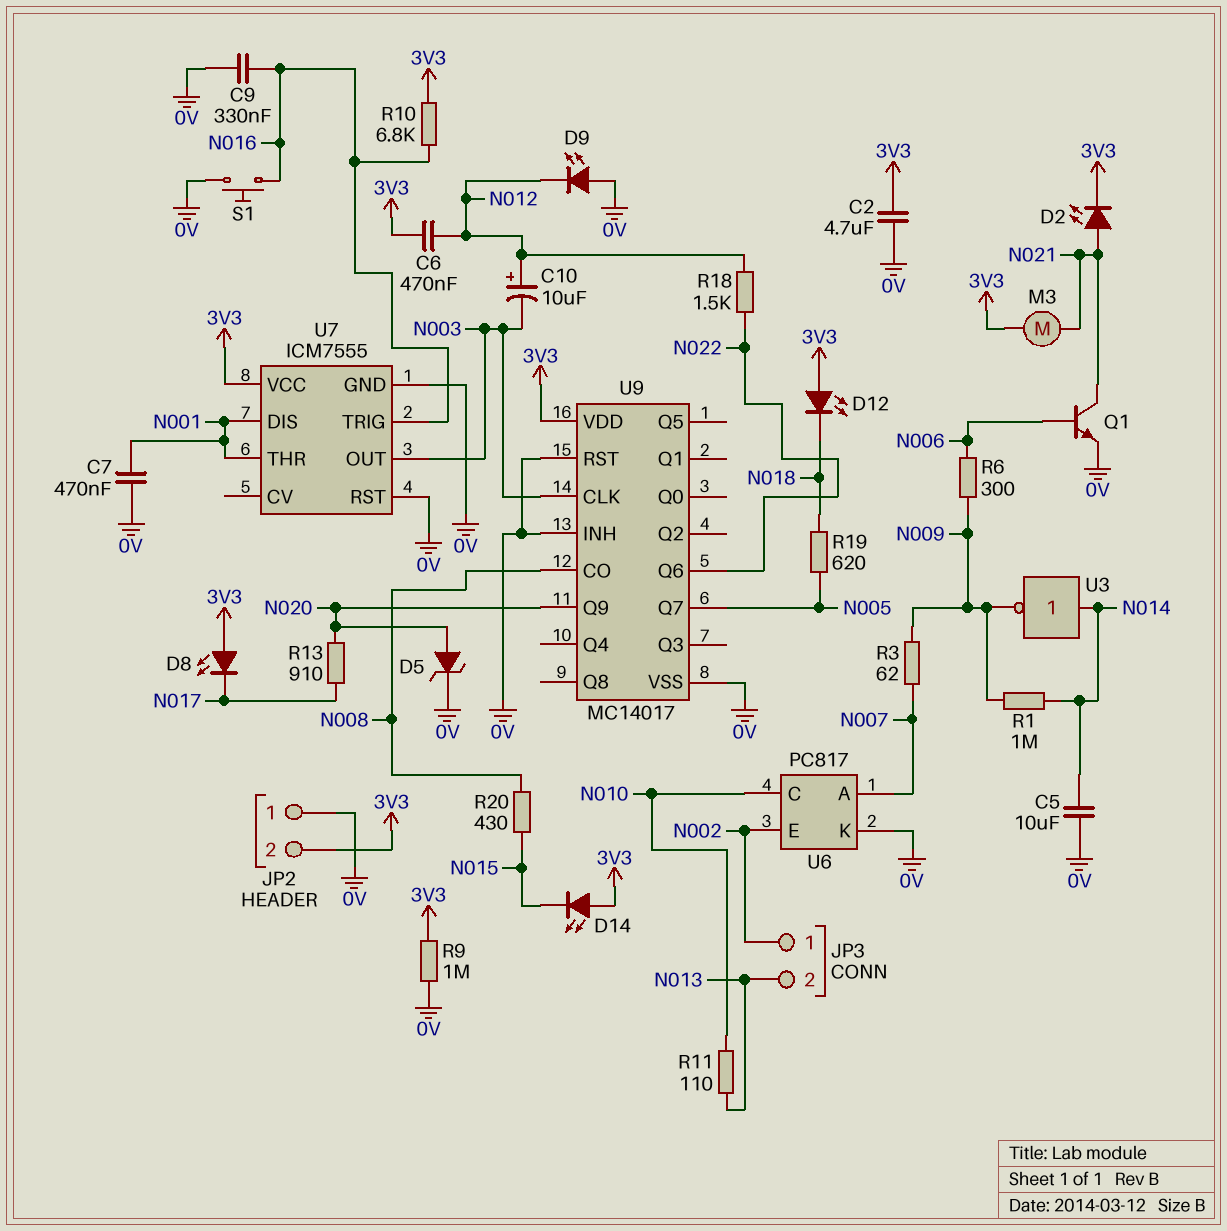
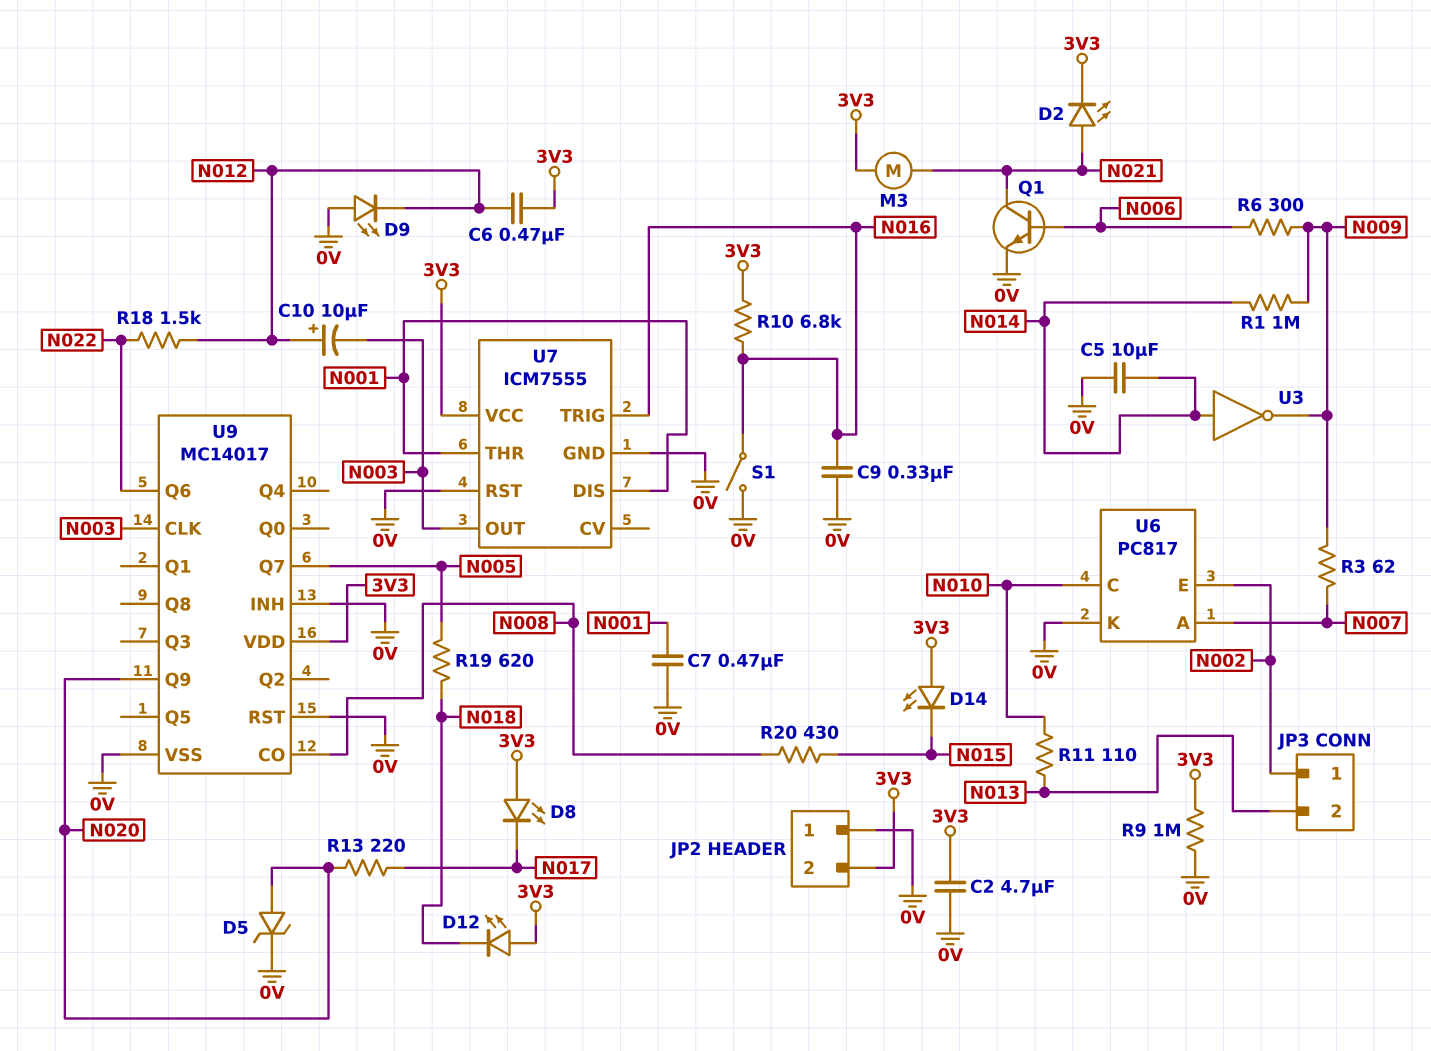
R13: 910 (N017, N020) -> 220 (N017, N020)
S1: button (0V, N016) -> switch (0V, N016)

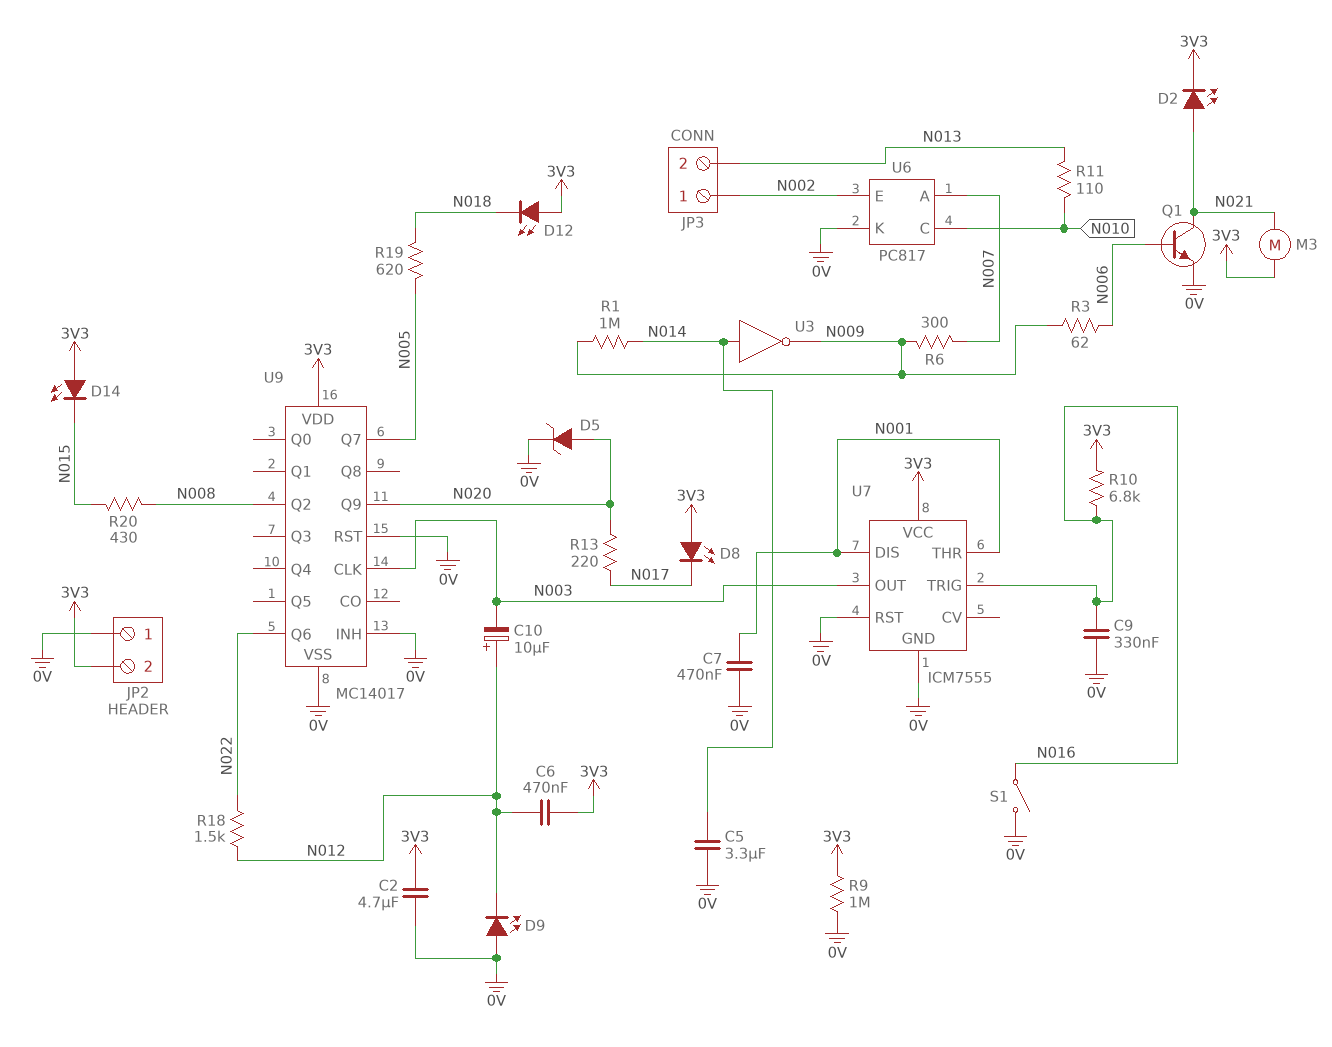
C5: 10uF (0V, N014) -> 3.3uF (0V, N014)
R3: 62 (N007, N009) -> 62 (N006, N009)
R6: 300 (N006, N009) -> 300 (N007, N009)
U9 pin CO: N008 -> none
U9 pin Q2: none -> N008

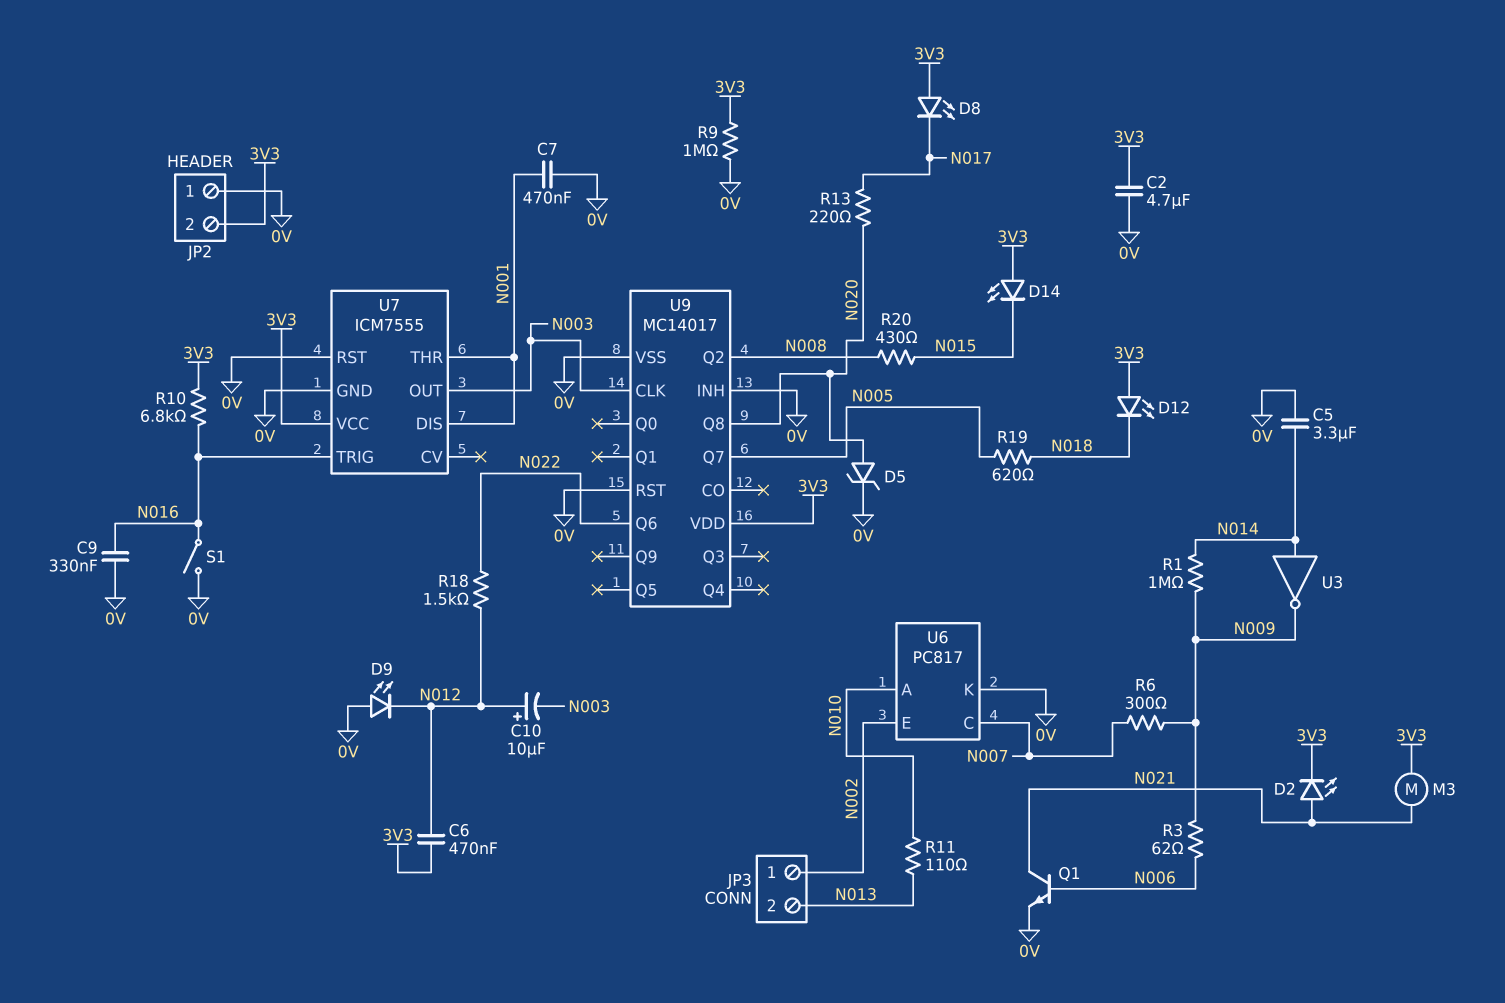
U6 pin A: N007 -> N010
U6 pin C: N010 -> N007
U9 pin Q8: none -> N020
U9 pin Q9: N020 -> none

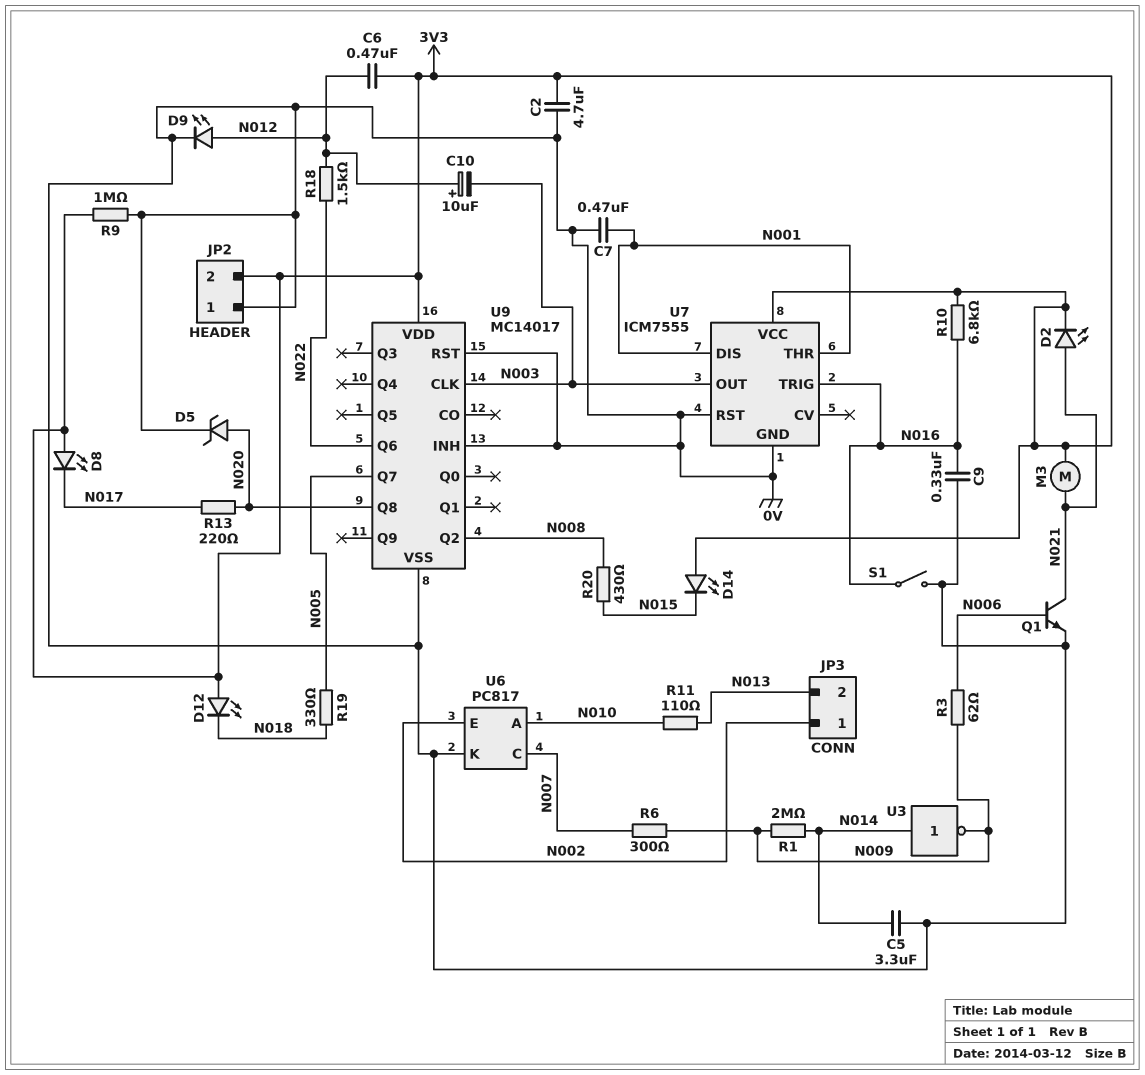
D9: LED (A 0V, K N012) -> LED (A N012, K 0V)
R1: 1M (N009, N014) -> 2M (N009, N014)
R19: 620 (N005, N018) -> 330 (N005, N018)

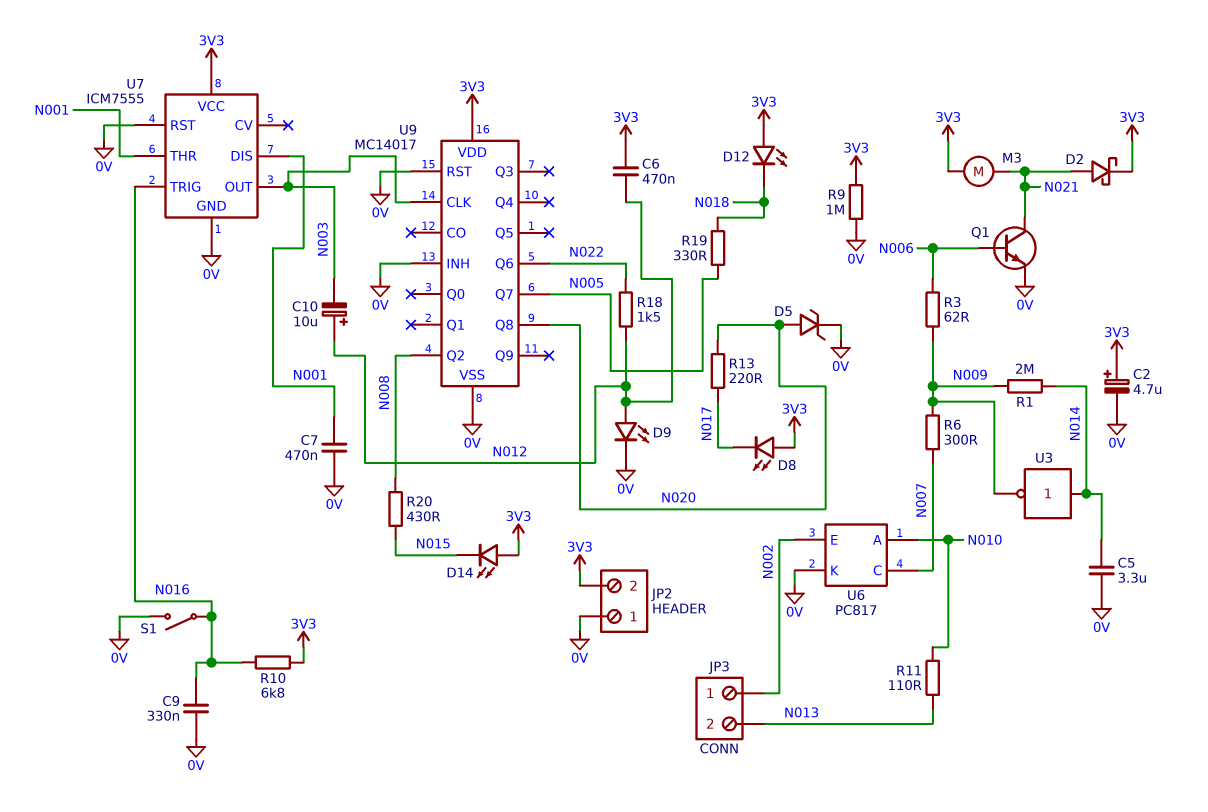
C2: 4.7uF (0V, 3V3) -> 4.7uF (plus 3V3, minus 0V)
D2: LED (A N021, K 3V3) -> schottky (A N021, K 3V3)

